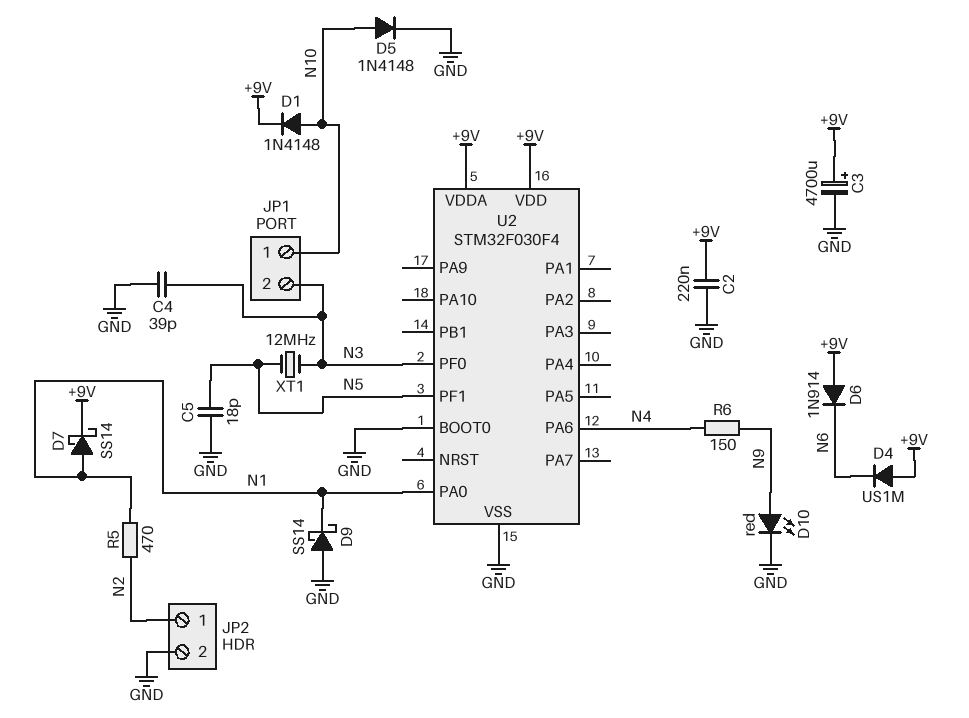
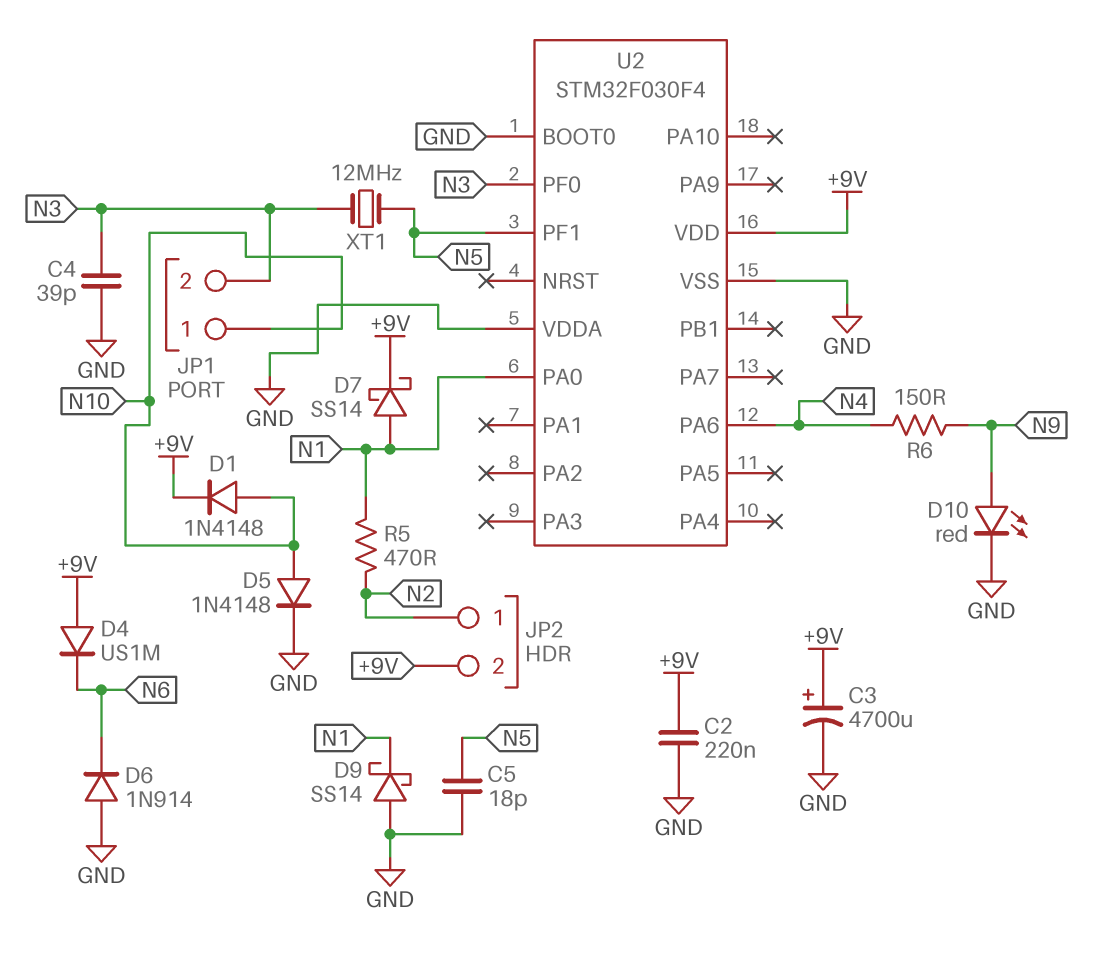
D6: diode 1N914 (A +9V, K N6) -> diode 1N914 (A GND, K N6)
JP2 pin 2: GND -> +9V
U2 pin VDDA: +9V -> GND

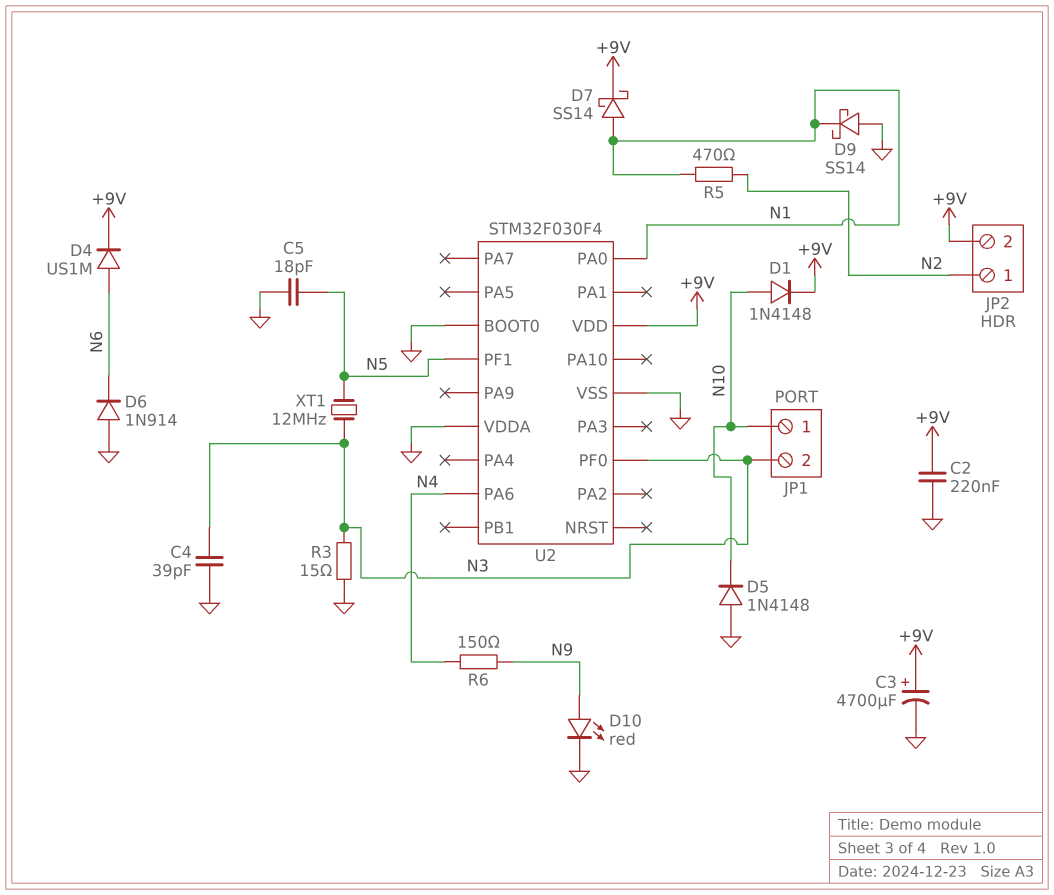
D4: diode US1M (A +9V, K N6) -> diode US1M (A N6, K +9V)
D5: diode 1N4148 (A N10, K GND) -> diode 1N4148 (A GND, K N10)
R3: none -> 15 (GND, N3)

